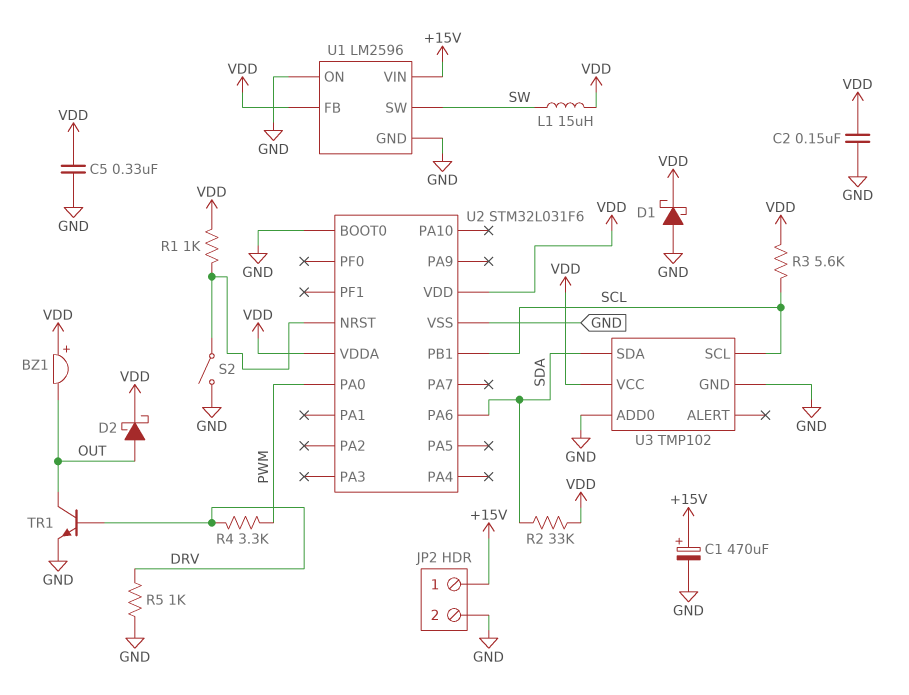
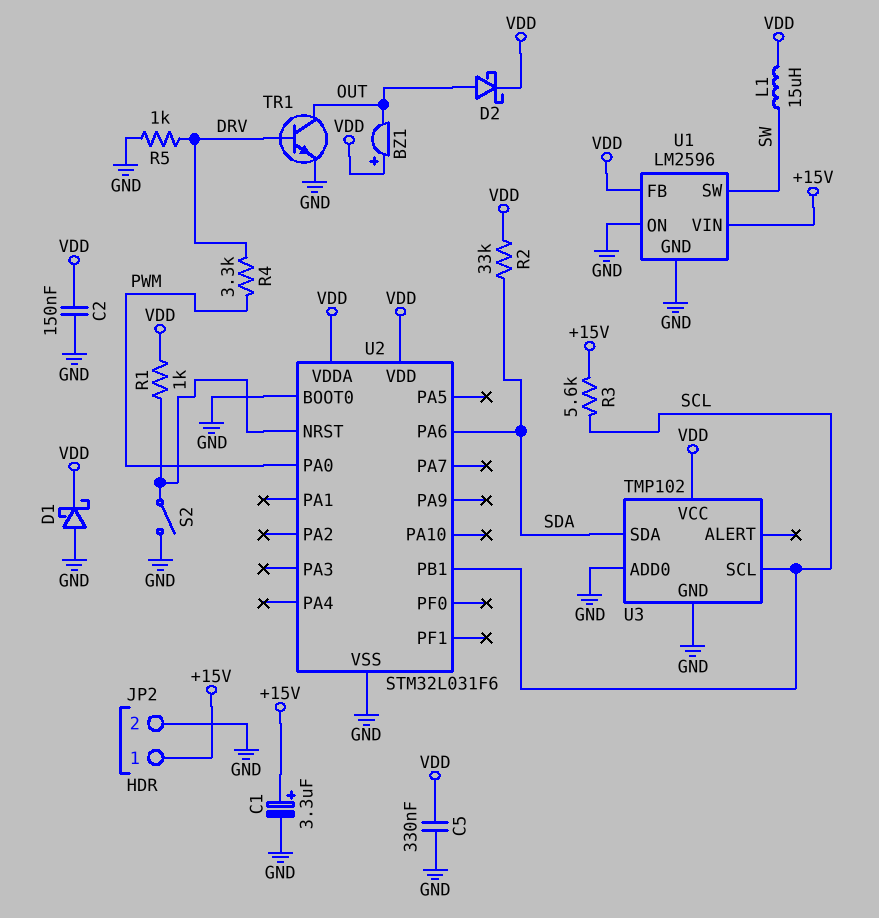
C1: 470uF (plus +15V, minus GND) -> 3.3uF (plus +15V, minus GND)
R3: 5.6k (SCL, VDD) -> 5.6k (+15V, SCL)

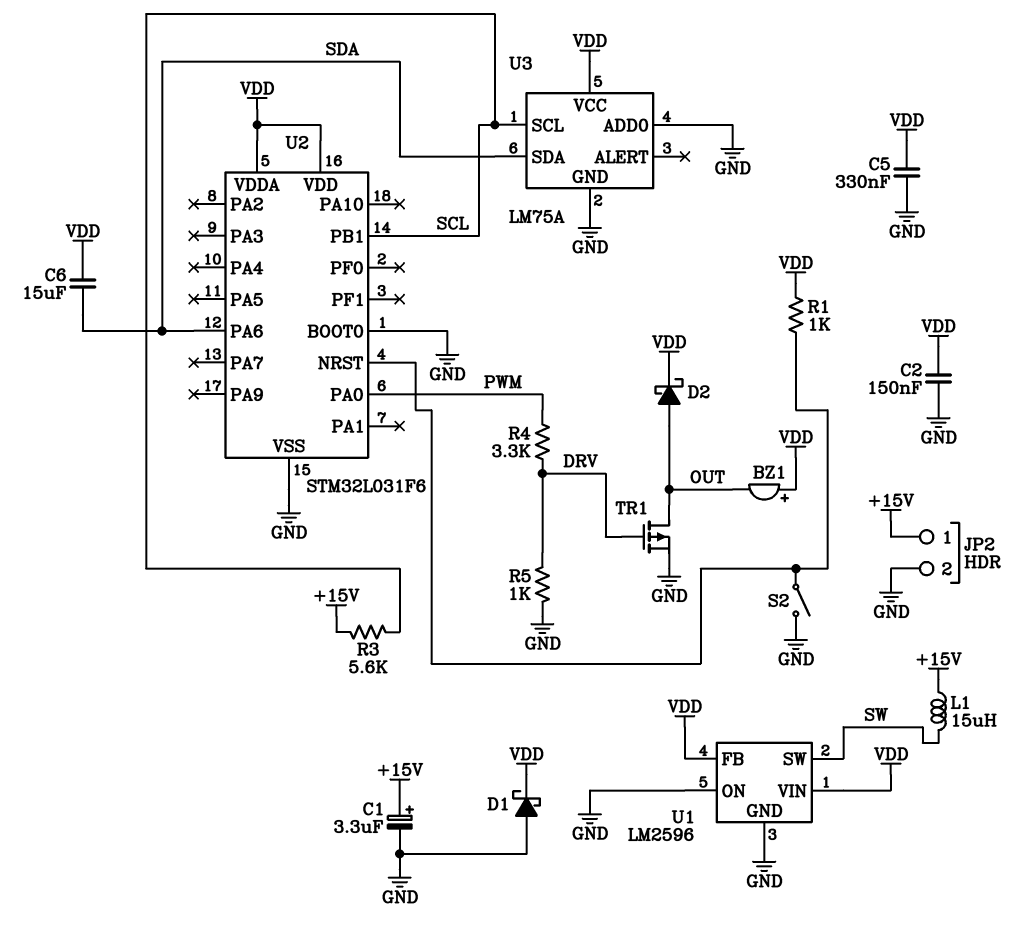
C6: none -> 15uF (SDA, VDD)
L1: 15uH (SW, VDD) -> 15uH (+15V, SW)
R2: 33k (SDA, VDD) -> none
TR1: NPN (B DRV, C OUT, E GND) -> PMOS (G DRV, D OUT, S GND)
U1 pin VIN: +15V -> VDD
U3: TMP102 -> LM75A

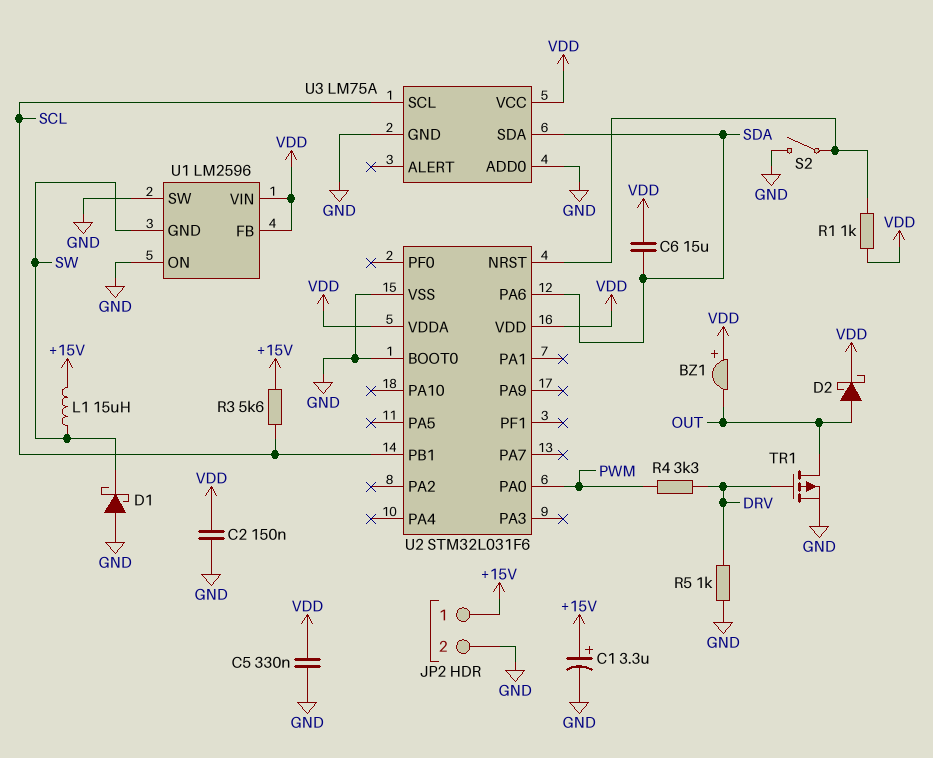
D1: schottky (A GND, K VDD) -> schottky (A GND, K SW)
U1 pin GND: GND -> SW
U1 pin SW: SW -> GND

